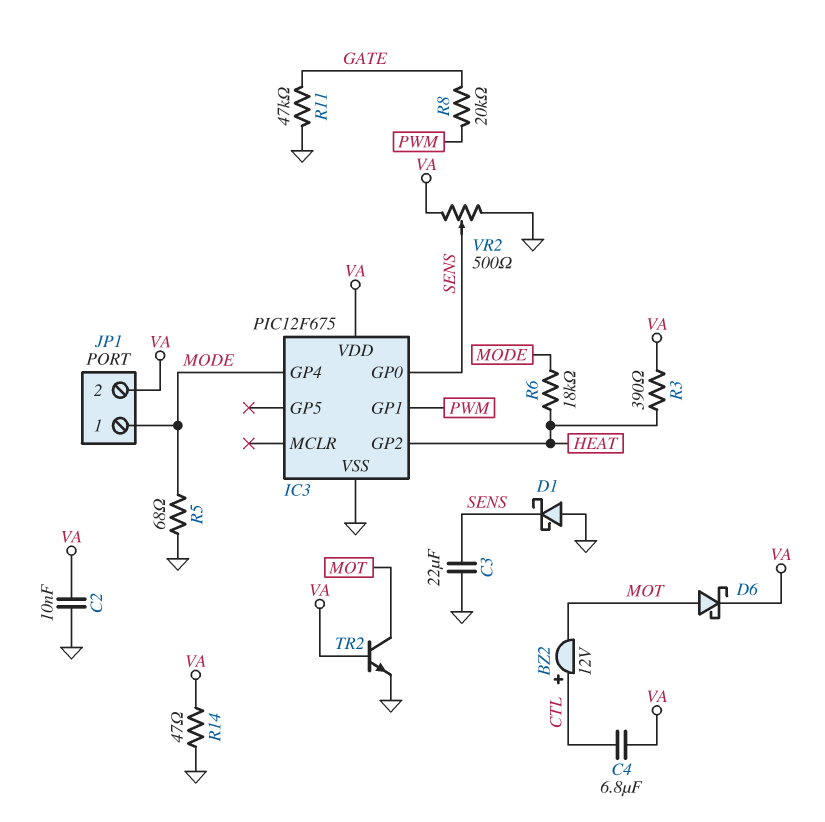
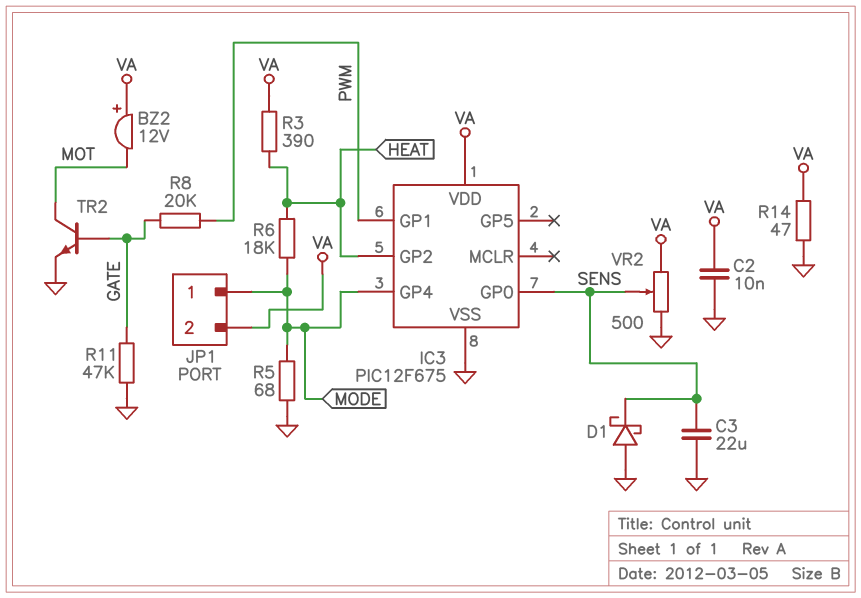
BZ2: buzzer 12V (plus CTL, minus MOT) -> buzzer 12V (plus VA, minus MOT)
C4: 6.8uF (CTL, VA) -> none
D6: schottky (A MOT, K VA) -> none
TR2: NPN (B VA, C MOT, E GND) -> NPN (B GATE, C MOT, E GND)

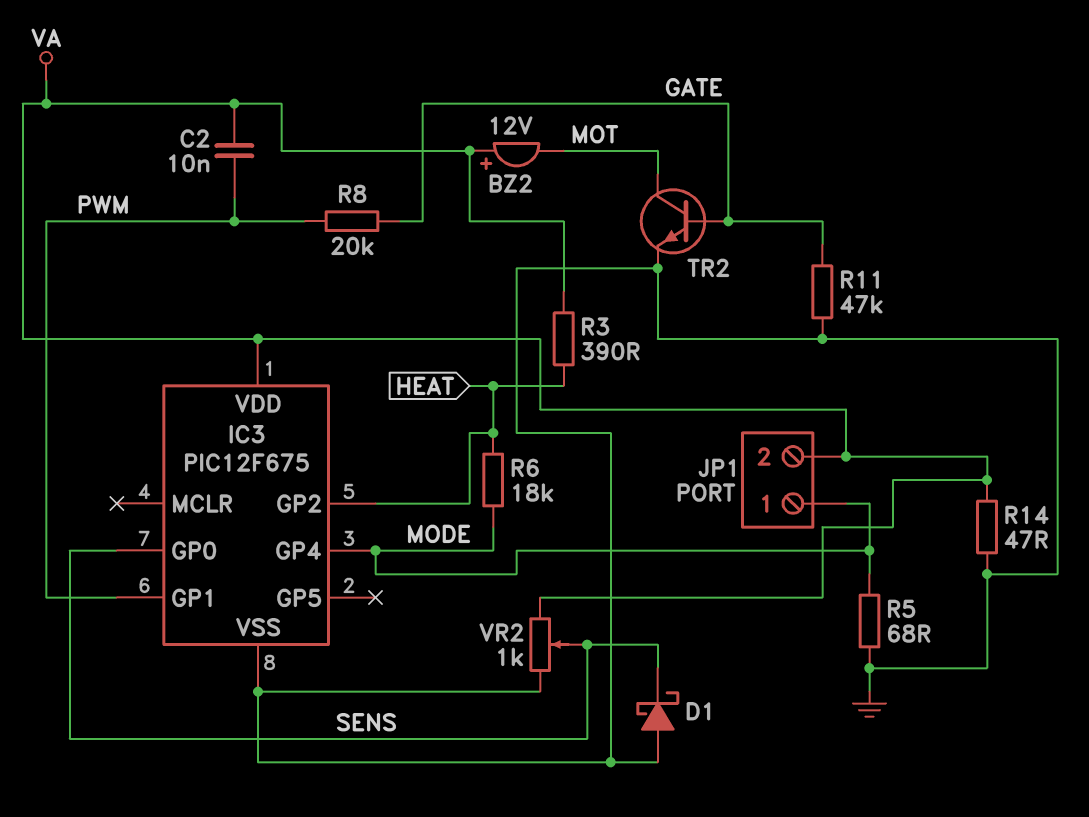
C2: 10nF (GND, VA) -> 10nF (PWM, VA)
C3: 22uF (GND, SENS) -> none
VR2: 500 (GND, VA, wiper SENS) -> 1k (GND, VA, wiper SENS)

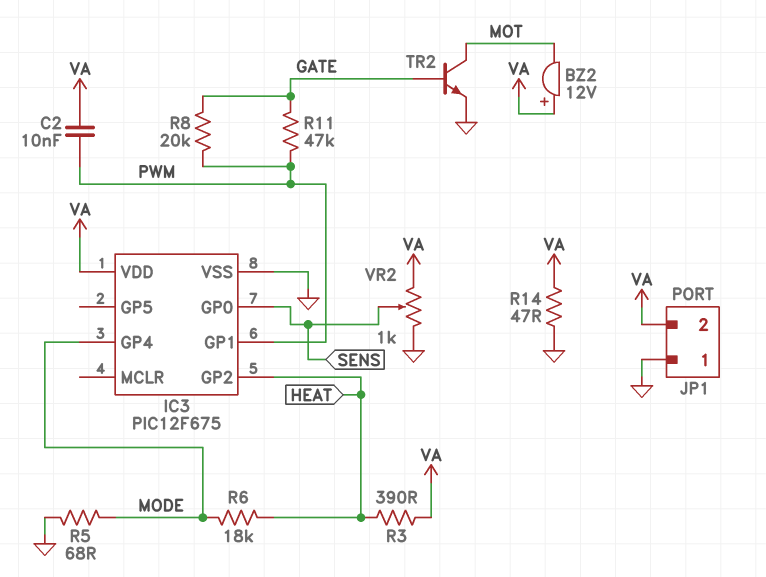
D1: schottky (A GND, K SENS) -> none
JP1 pin 1: MODE -> GND
R11: 47k (GATE, GND) -> 47k (GATE, PWM)

